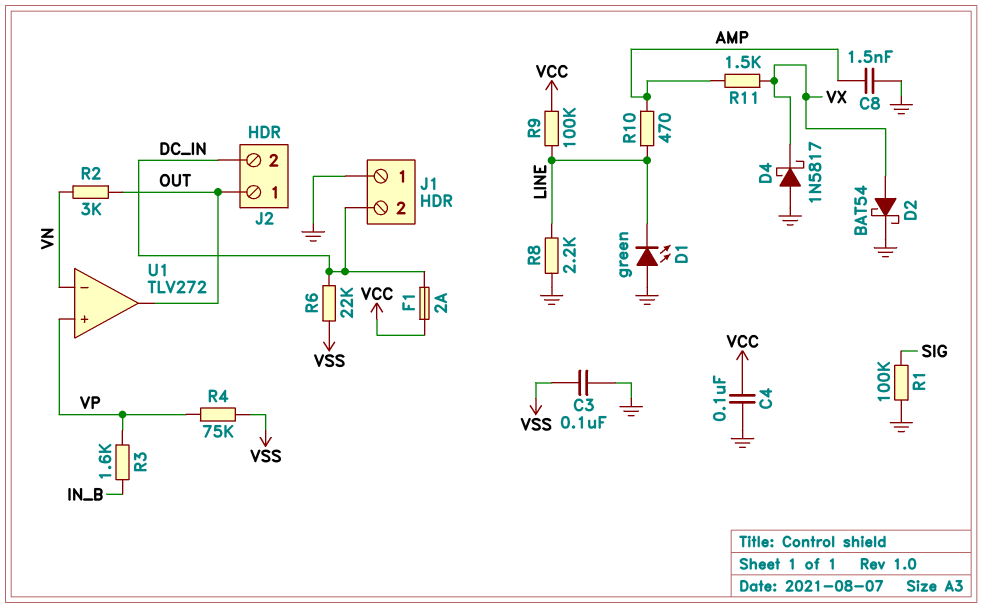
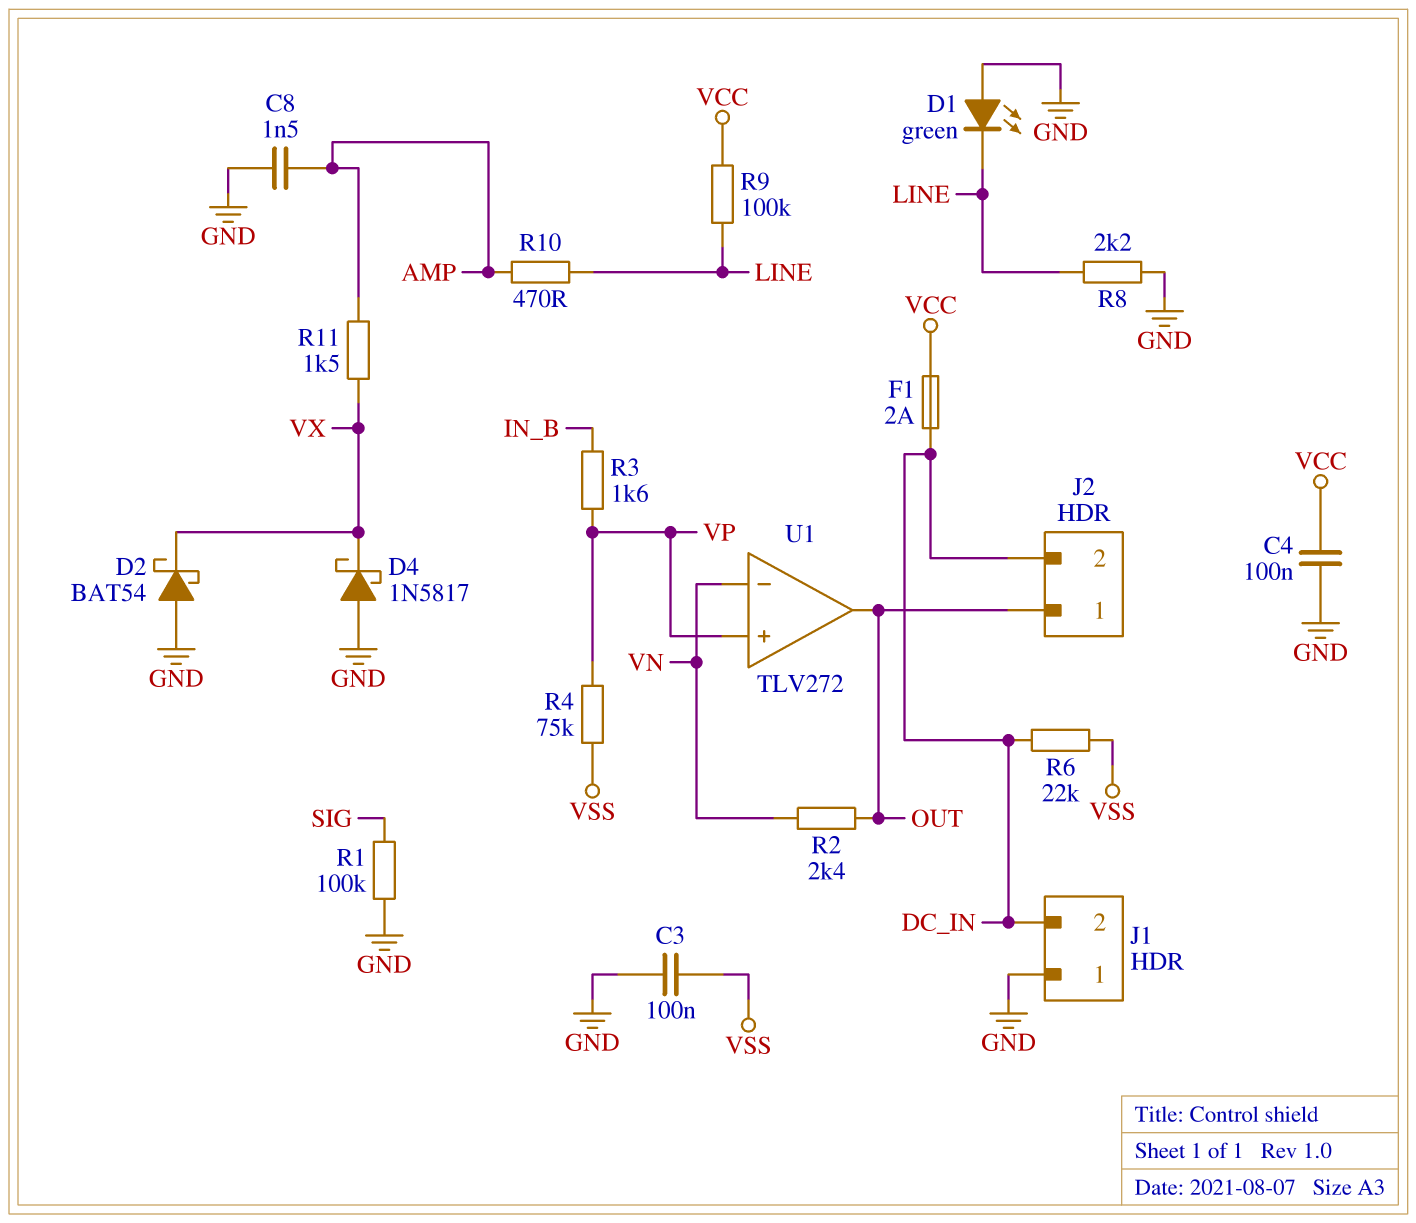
D2: schottky BAT54 (A VX, K GND) -> schottky BAT54 (A GND, K VX)
R2: 3k (OUT, VN) -> 2.4k (OUT, VN)

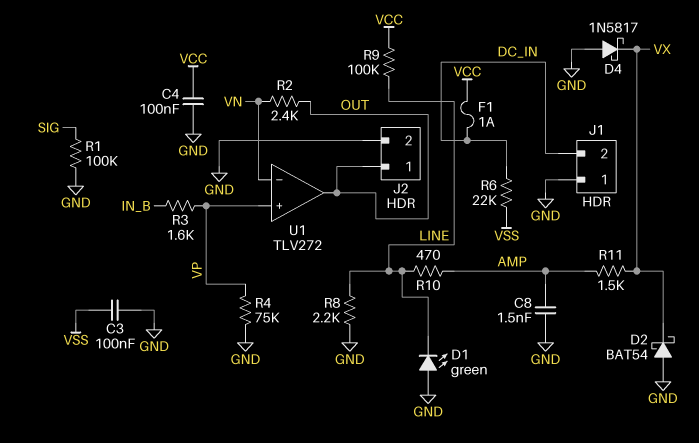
F1: 2A (DC_IN, VCC) -> 1A (DC_IN, VCC)
J2 pin 2: DC_IN -> GND
R4: 75k (VP, VSS) -> 75k (GND, VP)

